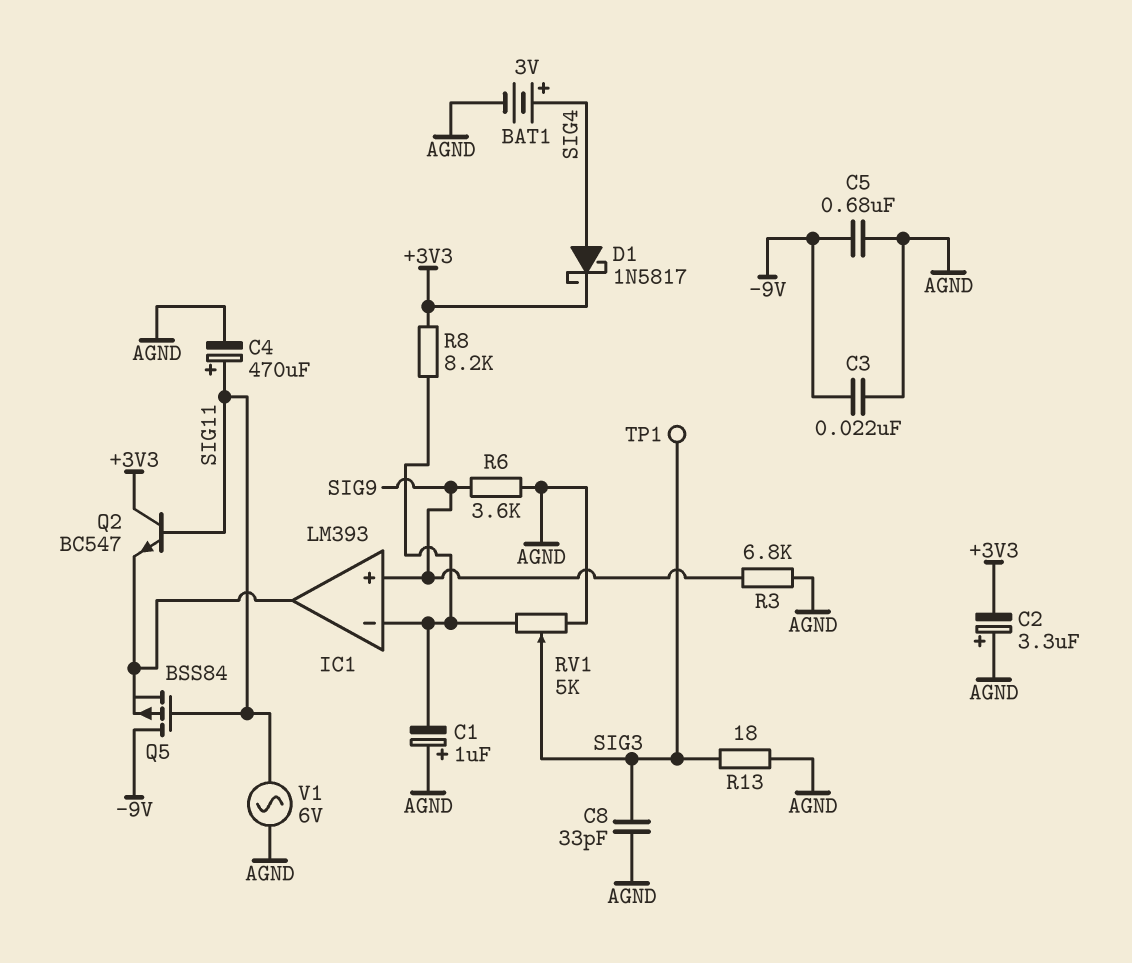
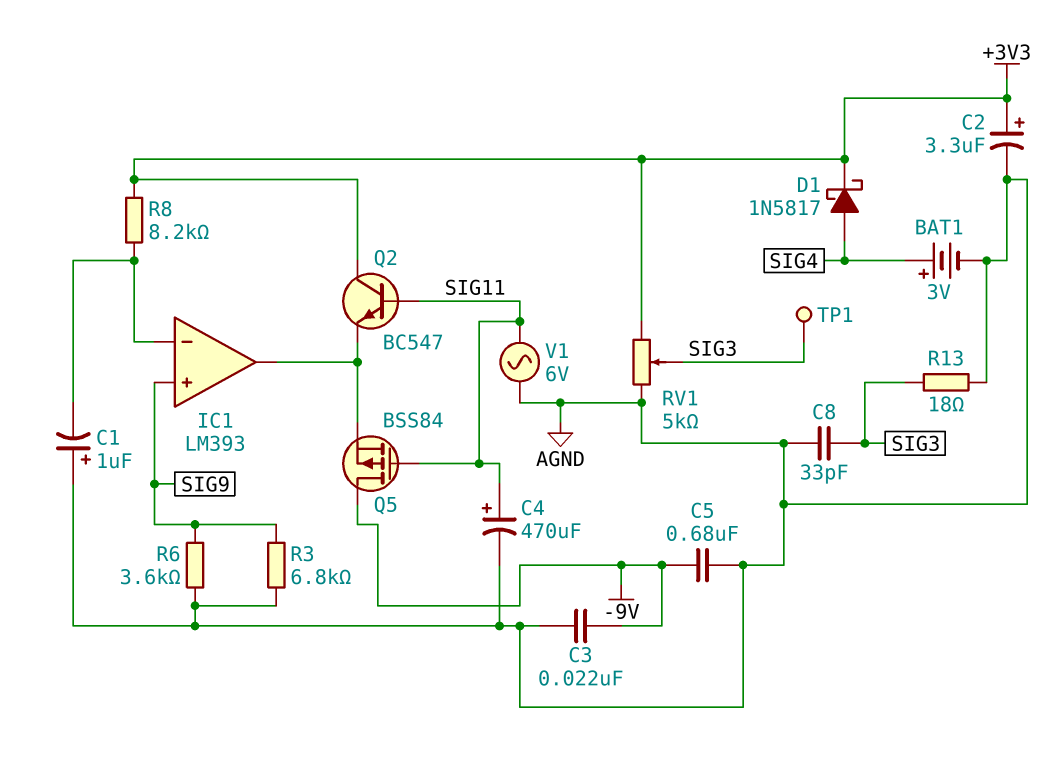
C2: 3.3uF (plus AGND, minus +3V3) -> 3.3uF (plus +3V3, minus AGND)
RV1: 5k (AGND, IC1/in-, wiper SIG3) -> 5k (+3V3, AGND, wiper SIG3)

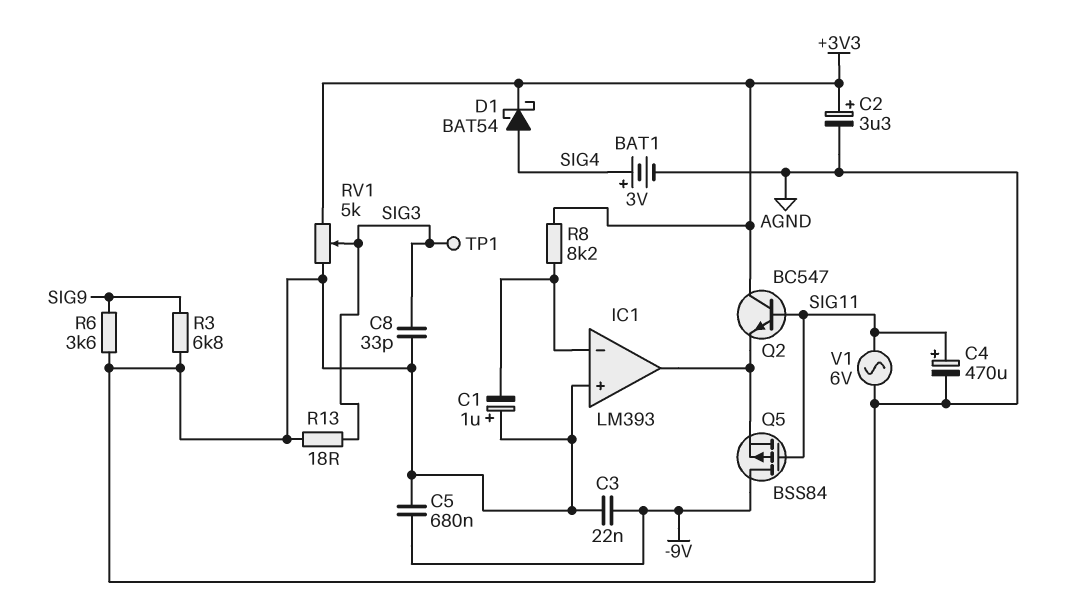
D1: schottky 1N5817 (A SIG4, K +3V3) -> schottky BAT54 (A SIG4, K +3V3)
IC1 pin in+: SIG9 -> AGND

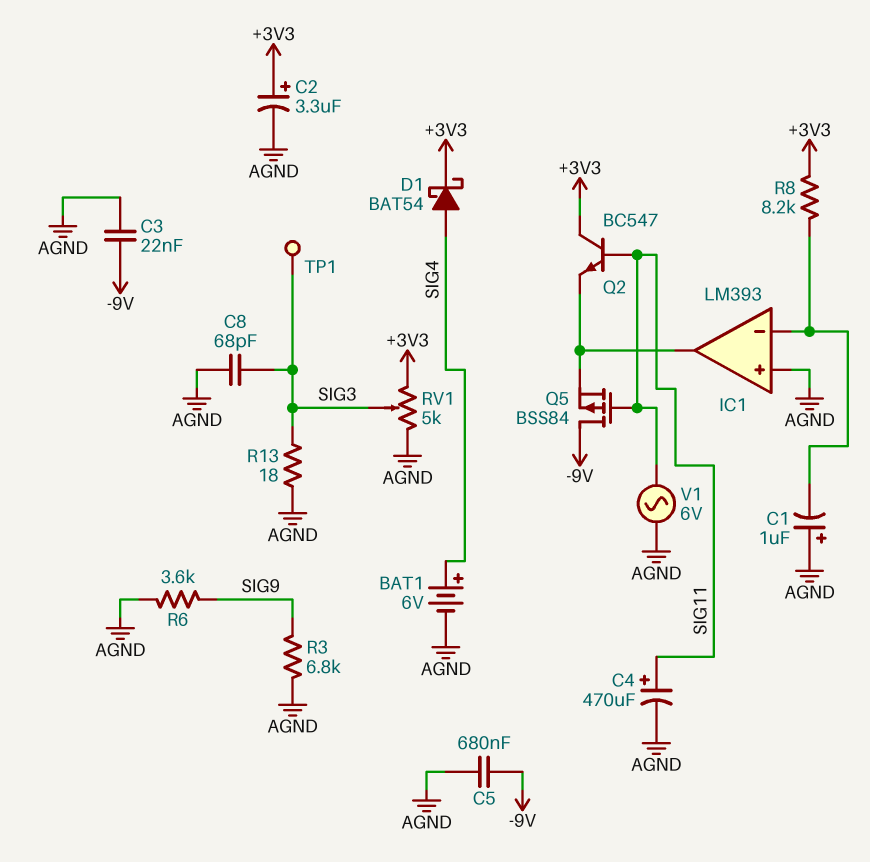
BAT1: 3V (plus SIG4, minus AGND) -> 6V (plus SIG4, minus AGND)
C8: 33pF (AGND, SIG3) -> 68pF (AGND, SIG3)

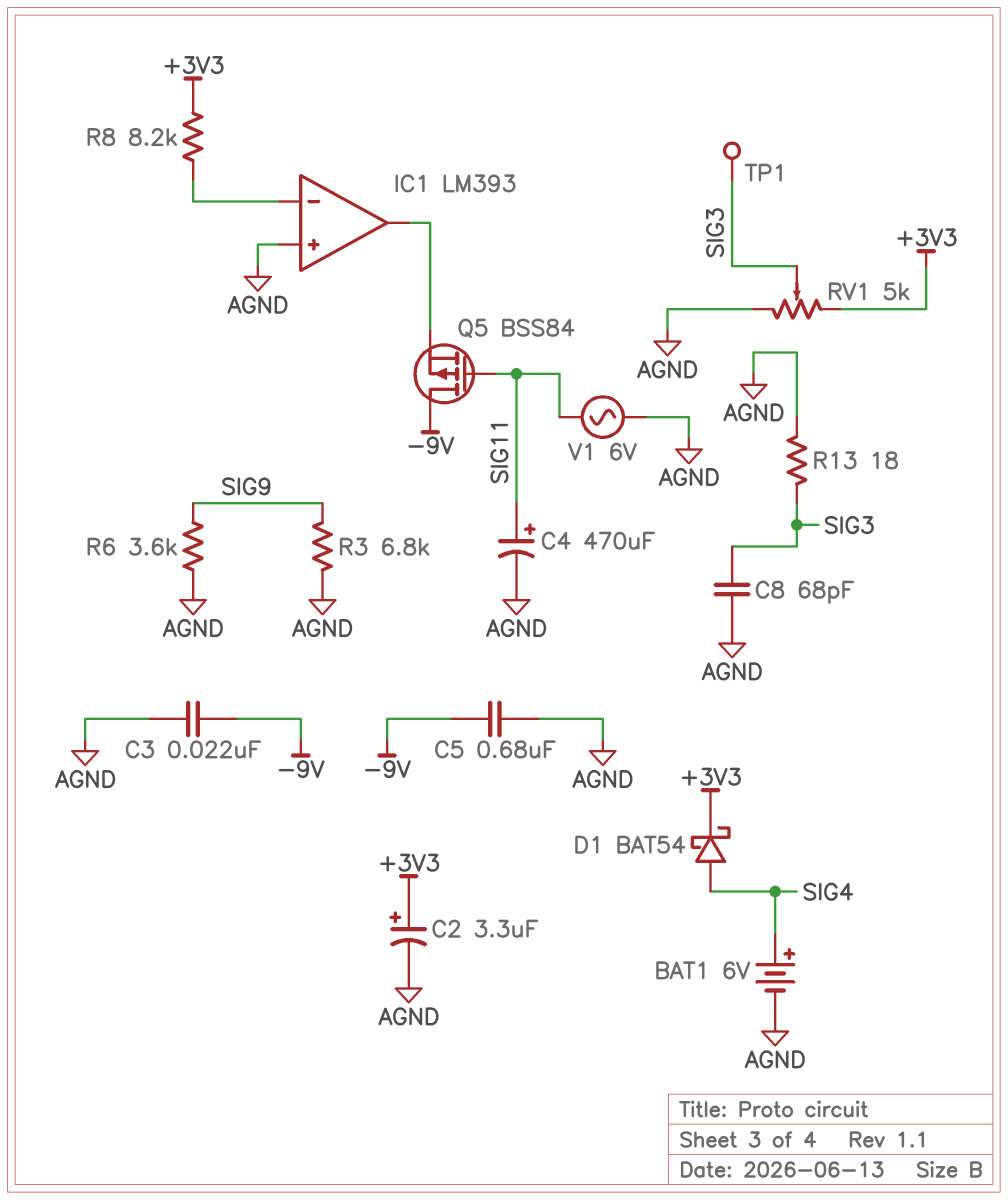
C1: 1uF (plus AGND, minus IC1/in-) -> none
Q2: NPN BC547 (B SIG11, C +3V3, E IC1/out) -> none

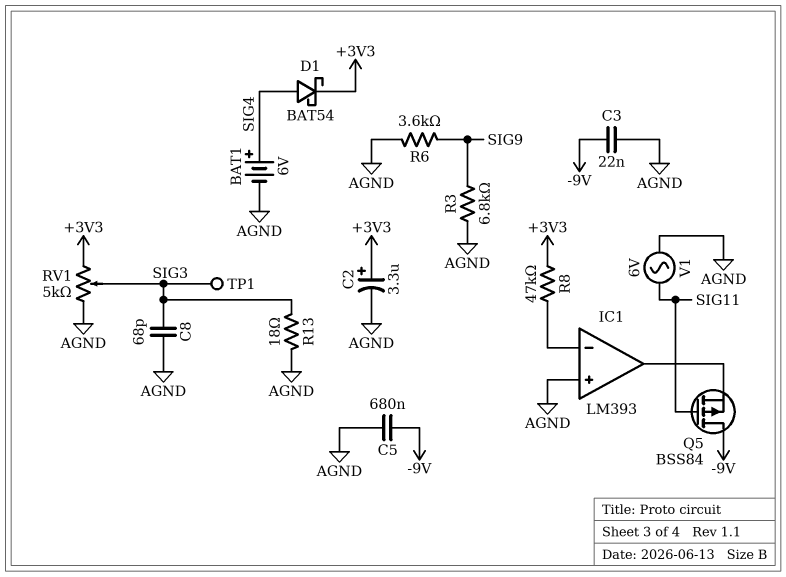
C4: 470uF (plus SIG11, minus AGND) -> none
R8: 8.2k (+3V3, IC1/in-) -> 47k (+3V3, IC1/in-)

